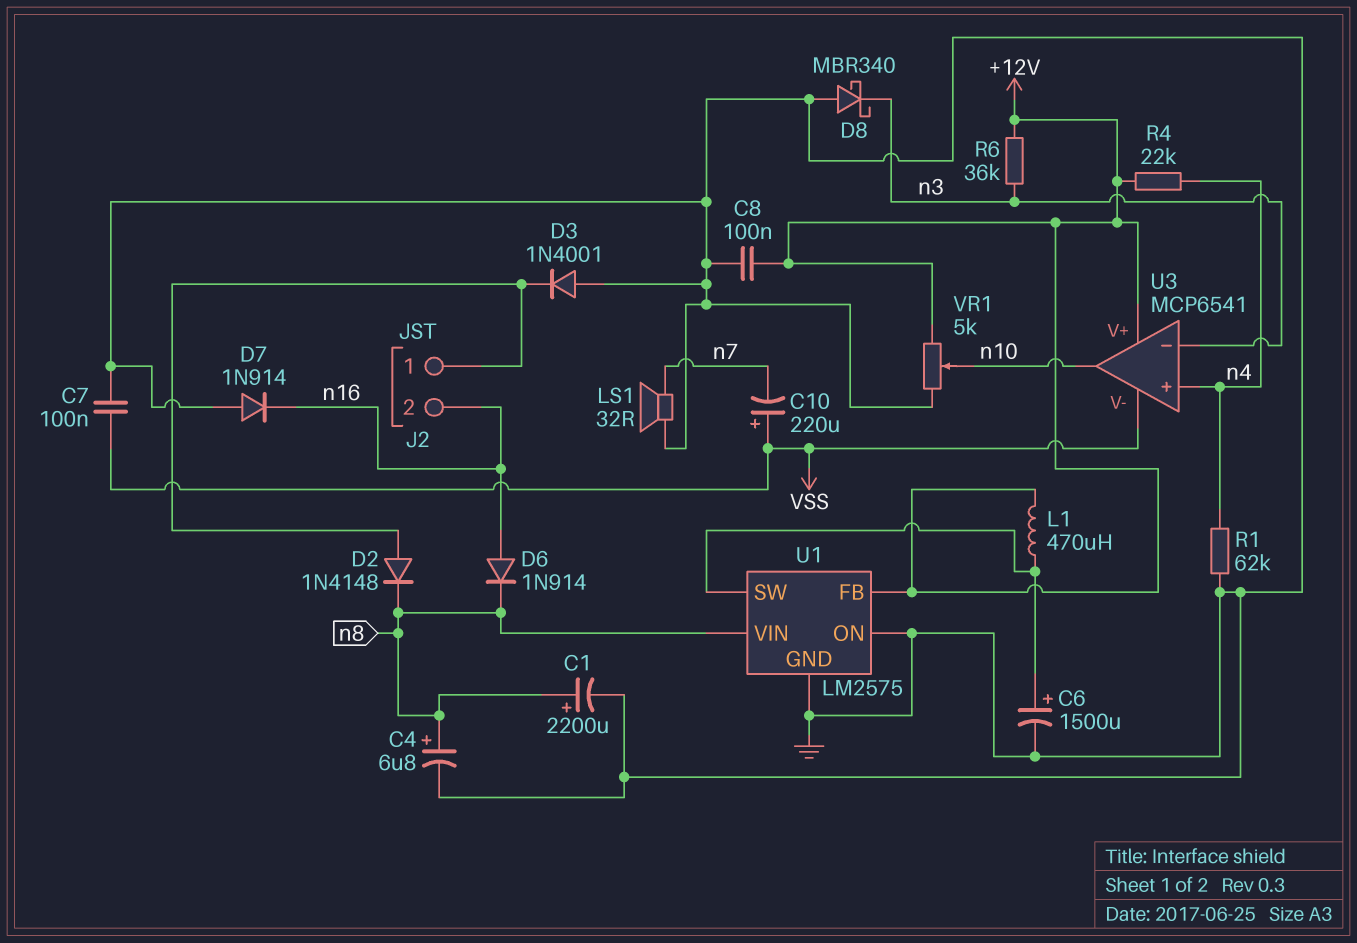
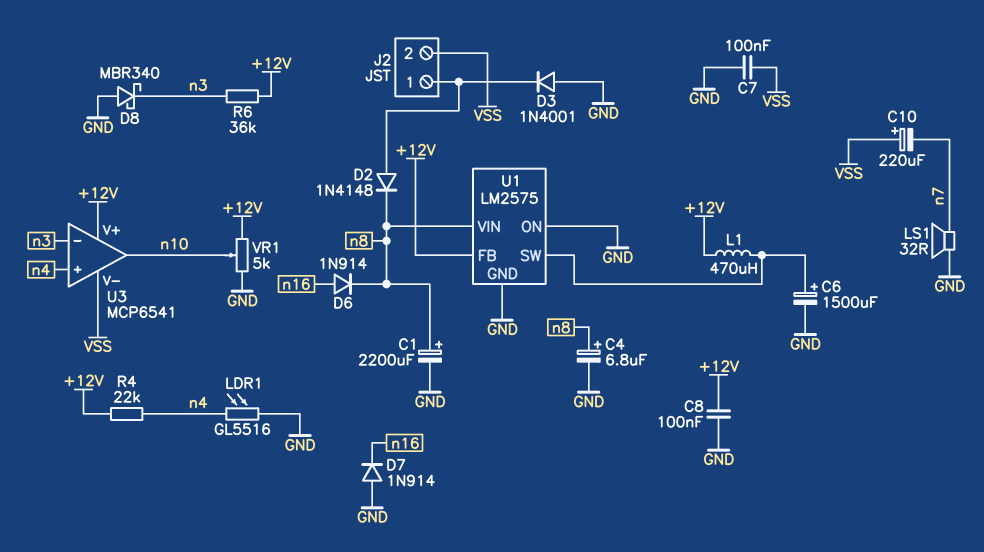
J2 pin 2: n16 -> VSS
LDR1: none -> GL5516 (GND, n4)
R1: 62k (GND, n4) -> none

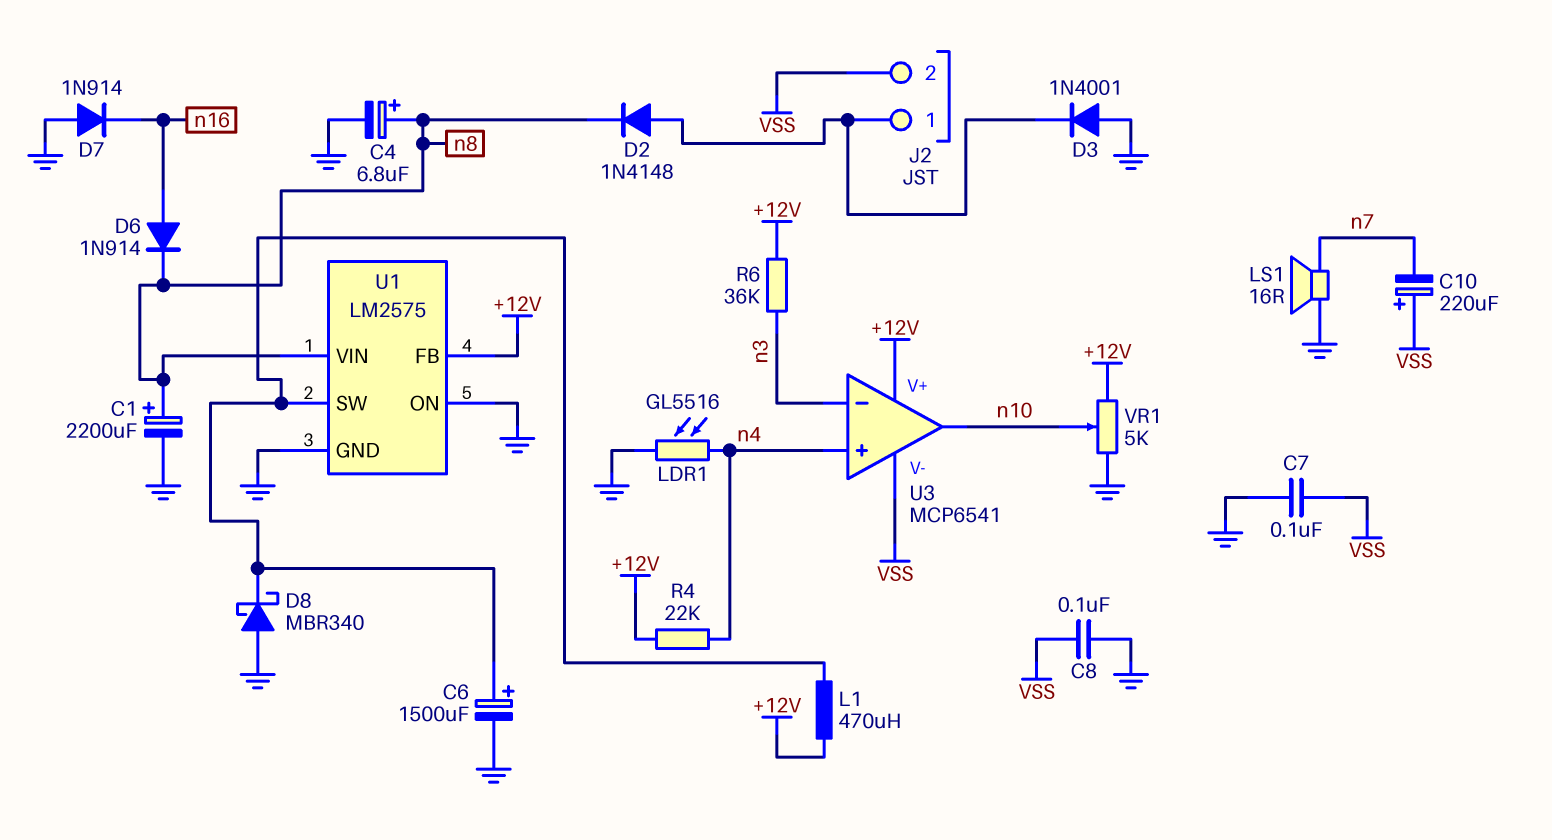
C8: 100nF (+12V, GND) -> 100nF (GND, VSS)
D8: schottky MBR340 (A GND, K n3) -> schottky MBR340 (A GND, K U1/SW)
LS1: speaker 32R (GND, n7) -> speaker 16R (GND, n7)

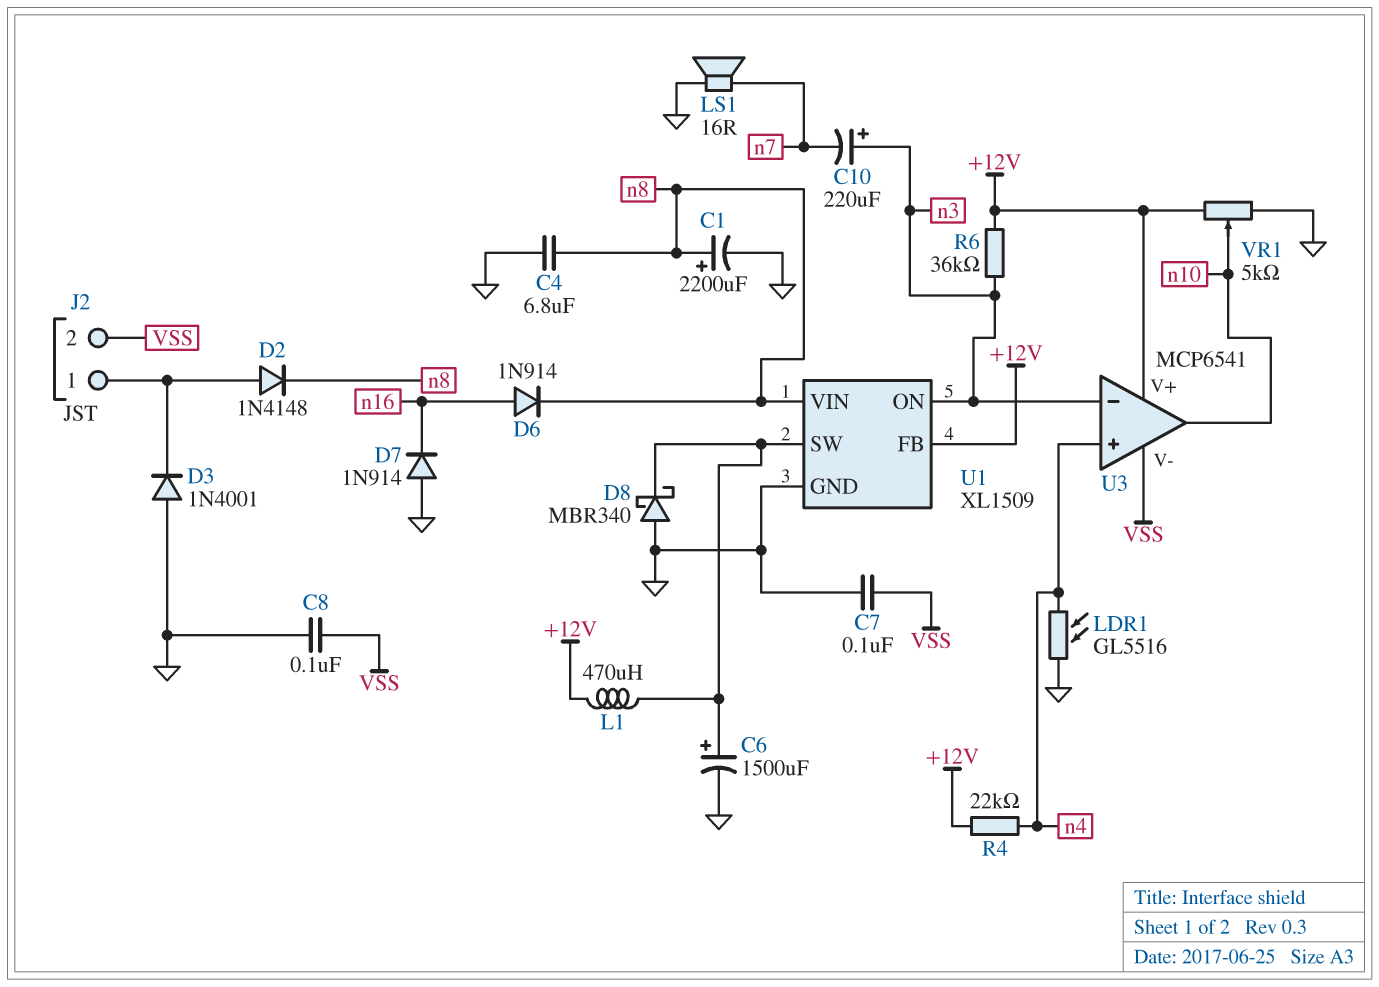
C4: 6.8uF (plus n8, minus GND) -> 6.8uF (GND, n8)
C10: 220uF (plus VSS, minus n7) -> 220uF (plus n3, minus n7)
U1: LM2575 -> XL1509
U1 pin ON: GND -> n3

